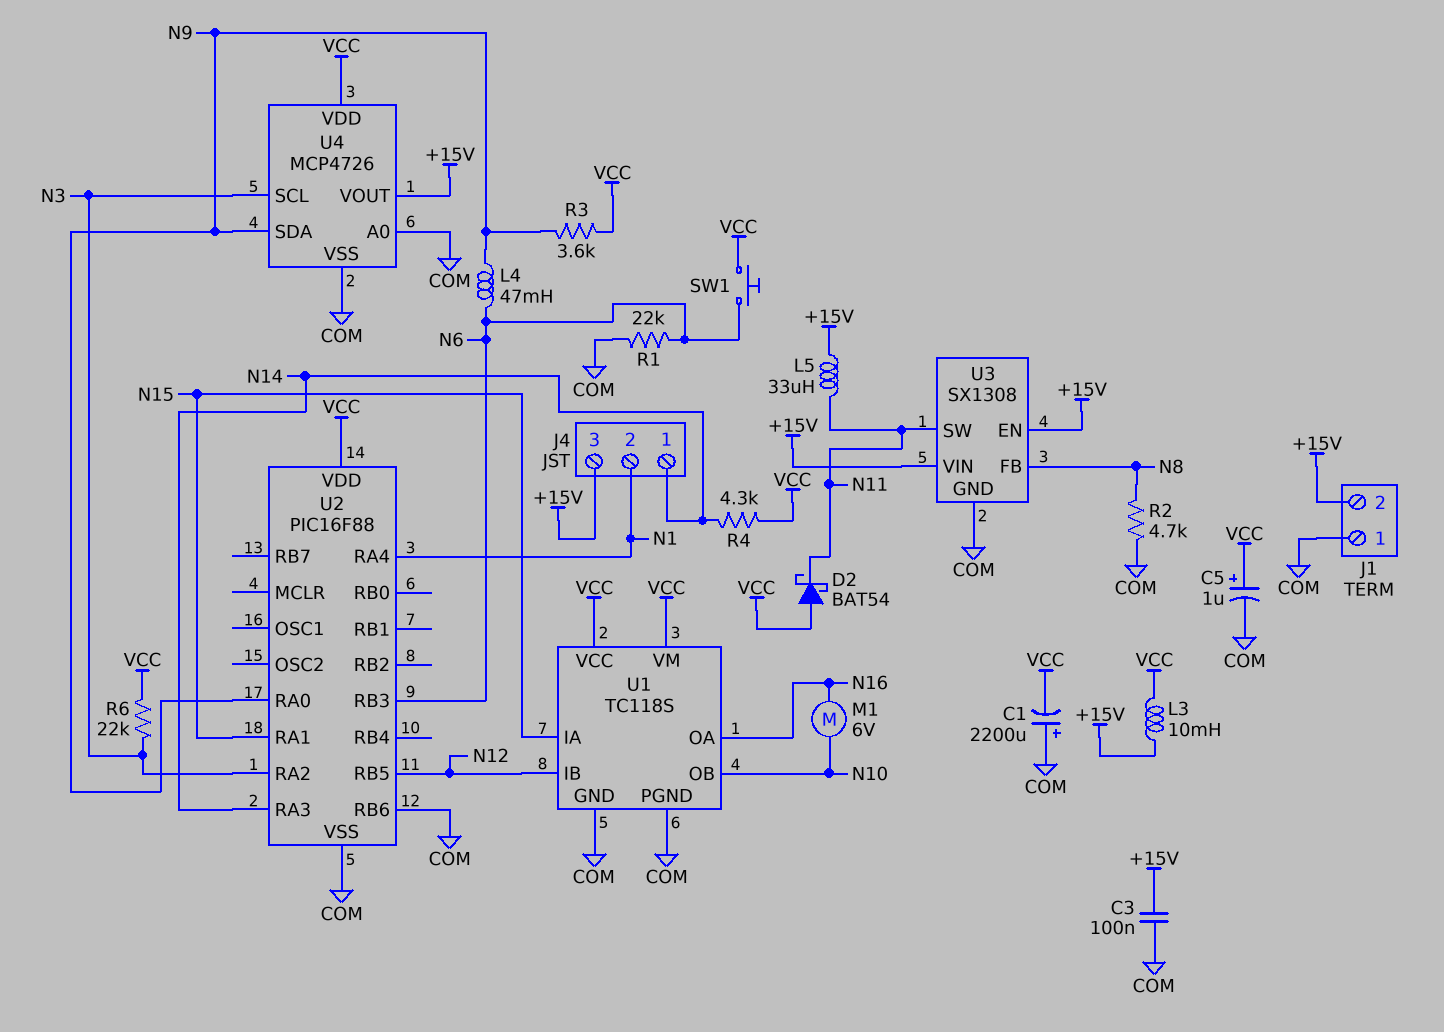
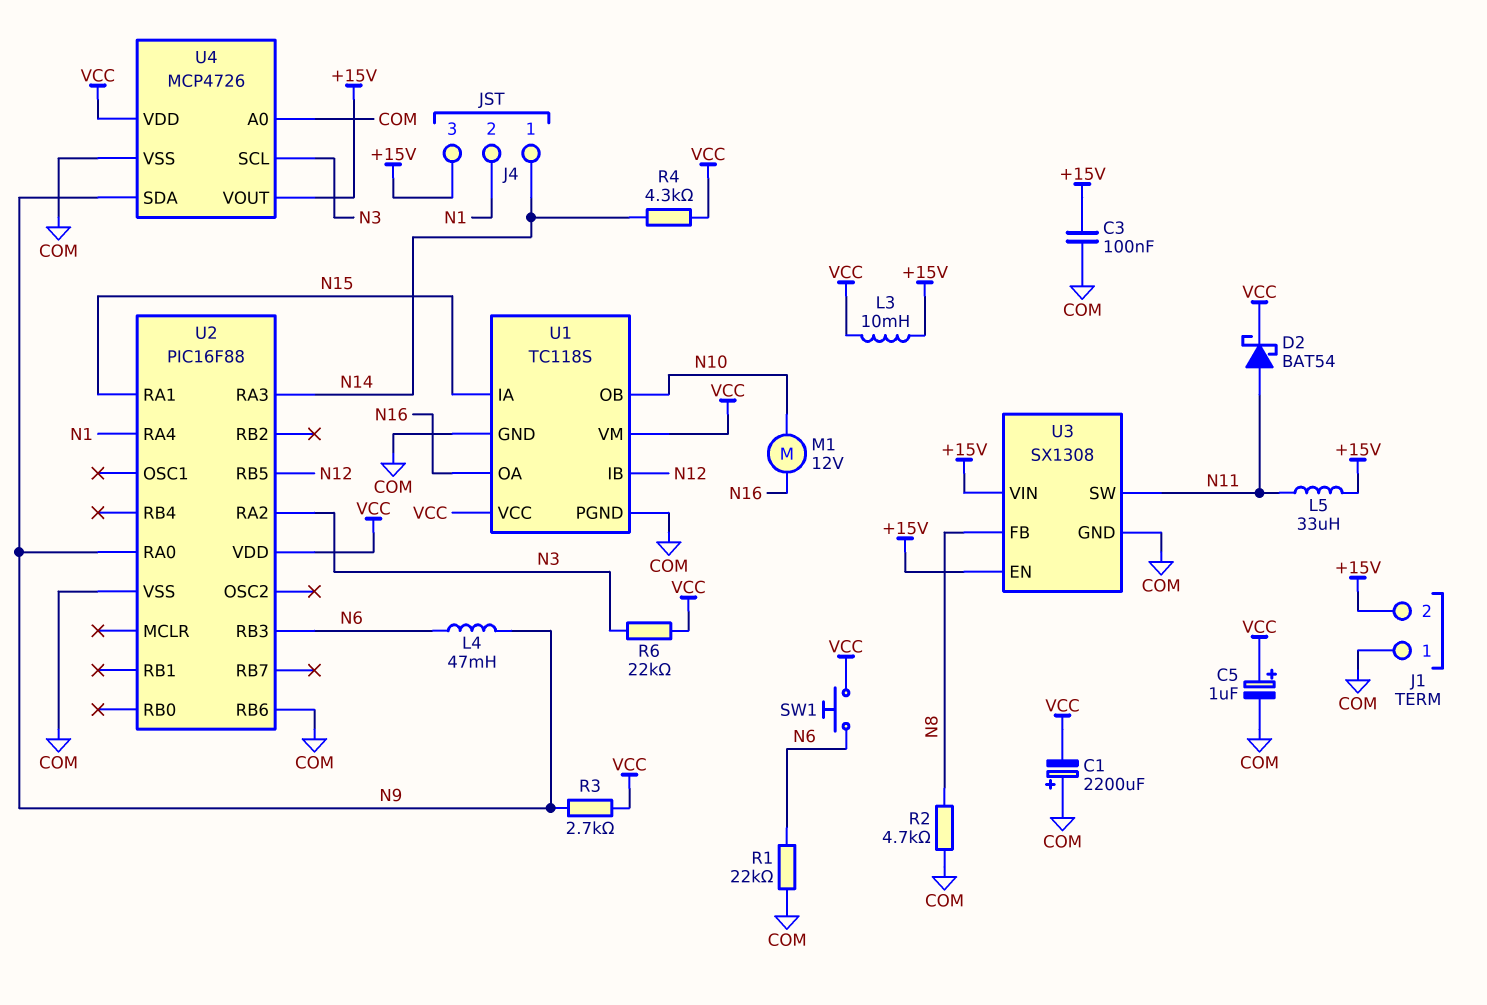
D2: schottky BAT54 (A VCC, K N11) -> schottky BAT54 (A N11, K VCC)
M1: motor 6V (N10, N16) -> motor 12V (N10, N16)
R3: 3.6k (N9, VCC) -> 2.7k (N9, VCC)

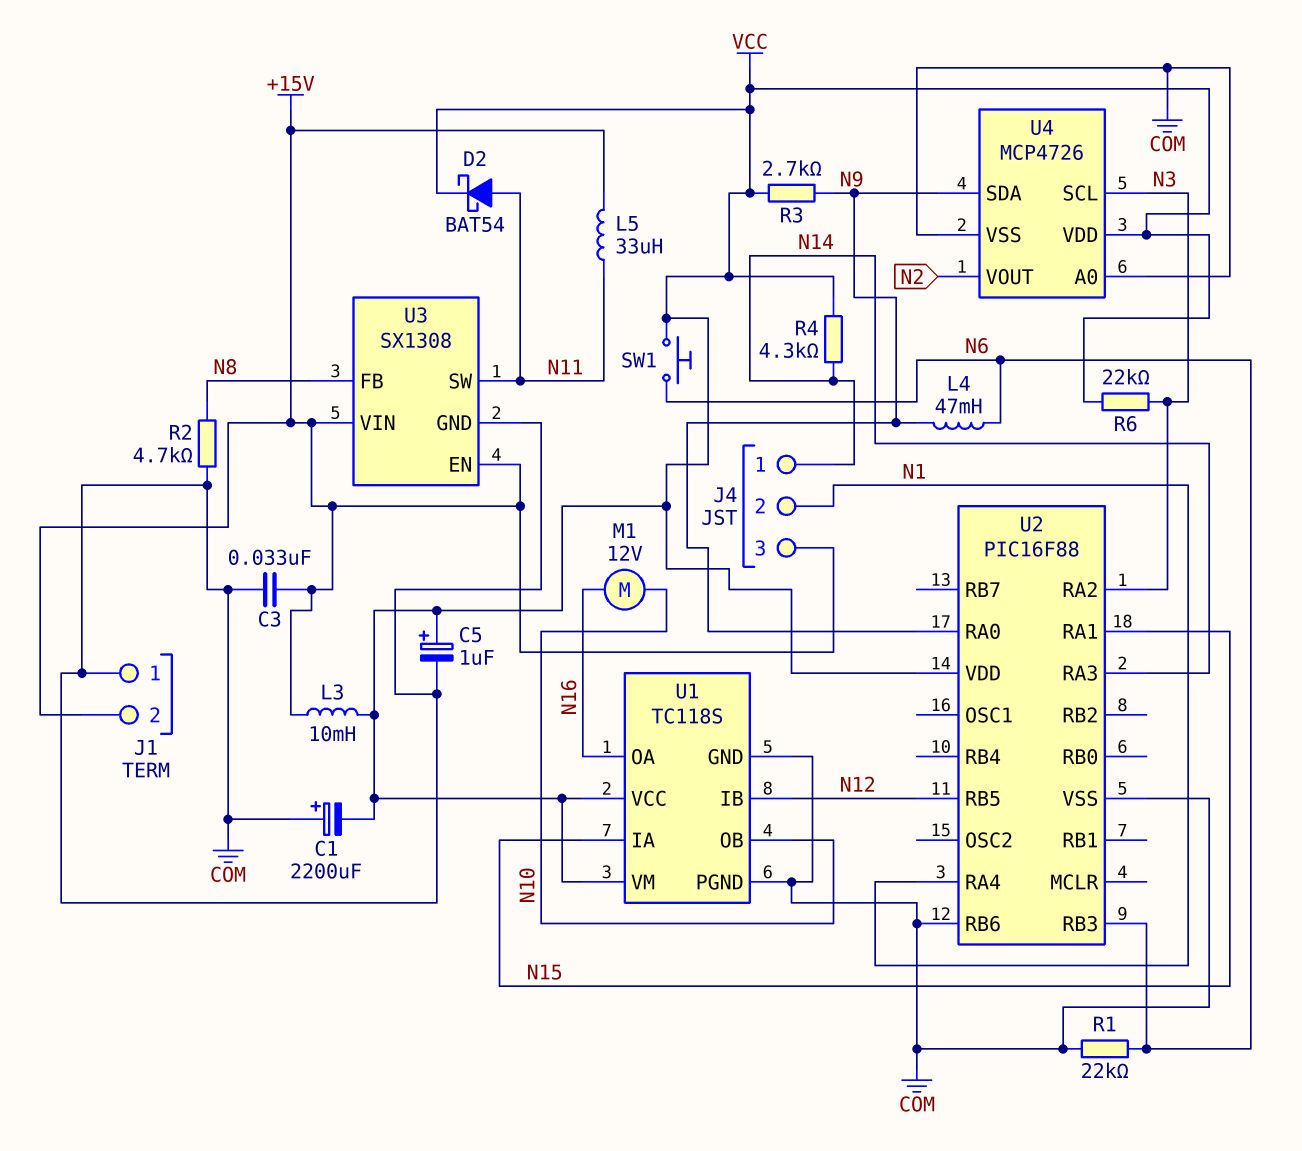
C3: 100nF (+15V, COM) -> 33nF (+15V, COM)
U4 pin VOUT: +15V -> N2

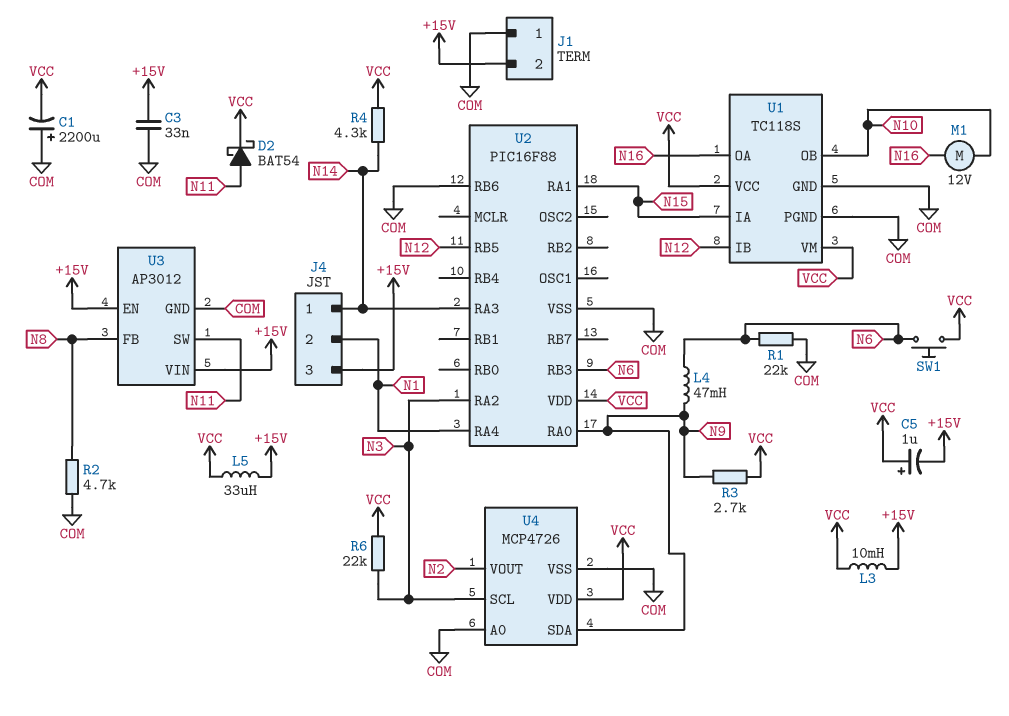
C5: 1uF (plus VCC, minus COM) -> 1uF (plus VCC, minus +15V)
L5: 33uH (+15V, N11) -> 33uH (+15V, VCC)
U3: SX1308 -> AP3012

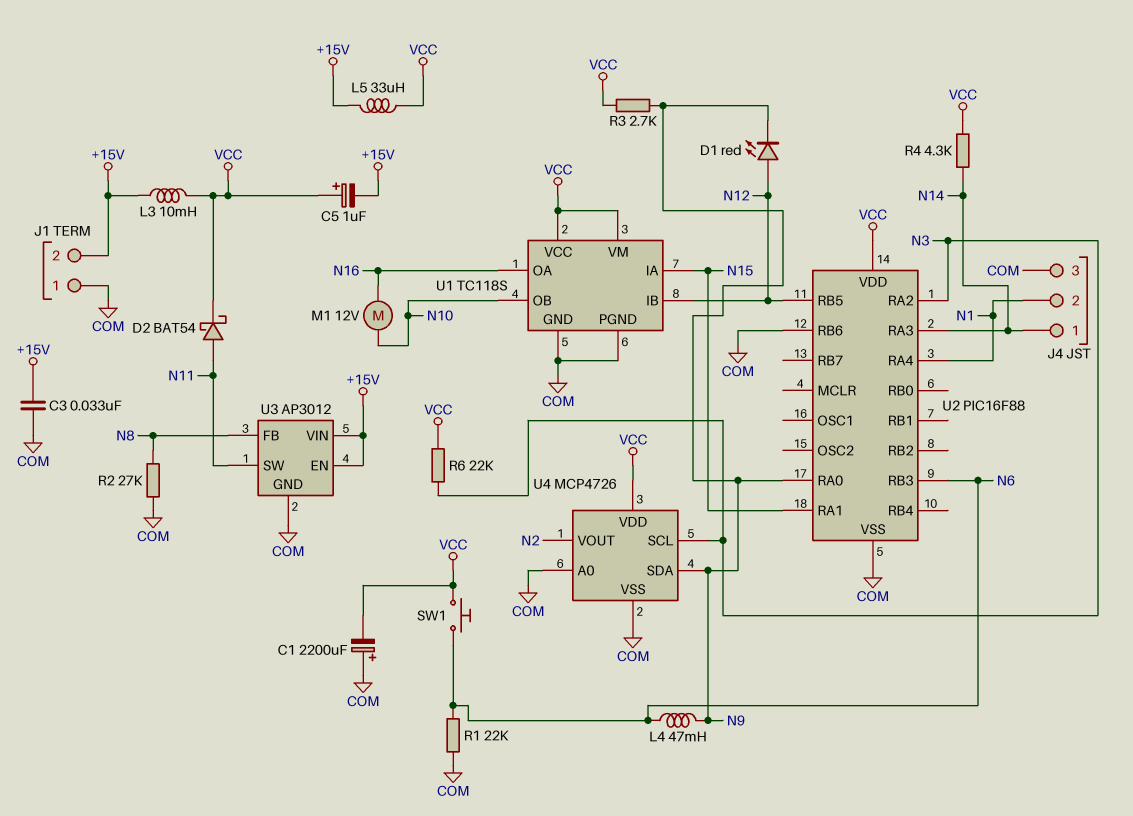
D1: none -> LED red (A N12, K N9)
J4 pin 3: +15V -> COM
R2: 4.7k (COM, N8) -> 27k (COM, N8)

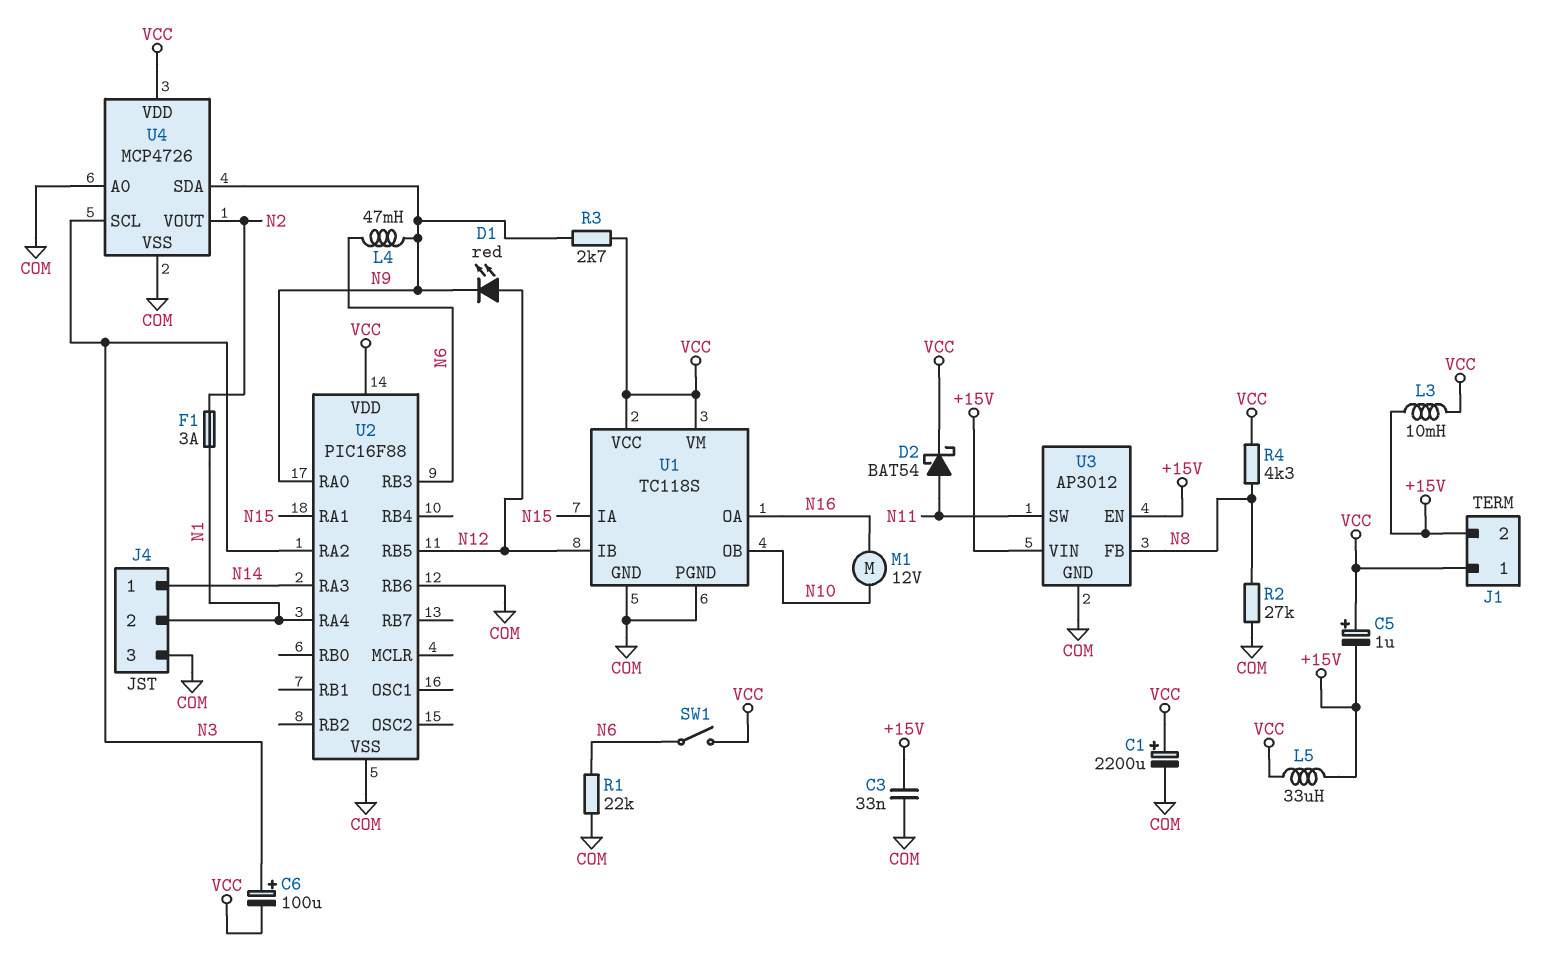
C1: 2200uF (plus COM, minus VCC) -> 2200uF (plus VCC, minus COM)
C6: none -> 100uF (plus N3, minus VCC)
F1: none -> 3A (N1, N2)
J1 pin 1: COM -> VCC
R4: 4.3k (N14, VCC) -> 4.3k (N8, VCC)
R6: 22k (N3, VCC) -> none
SW1: button (N6, VCC) -> switch (N6, VCC)

